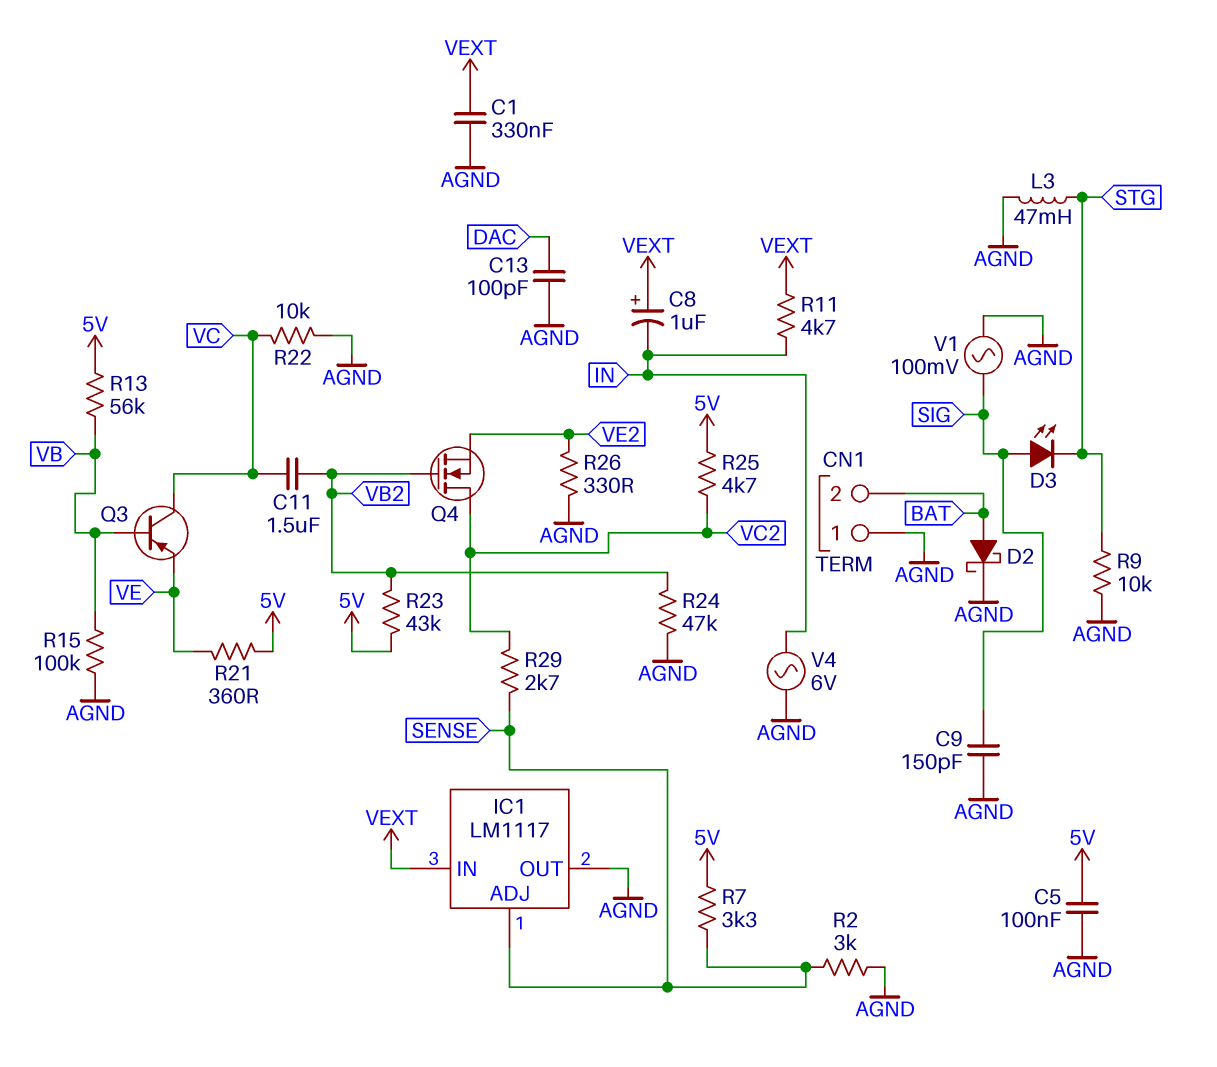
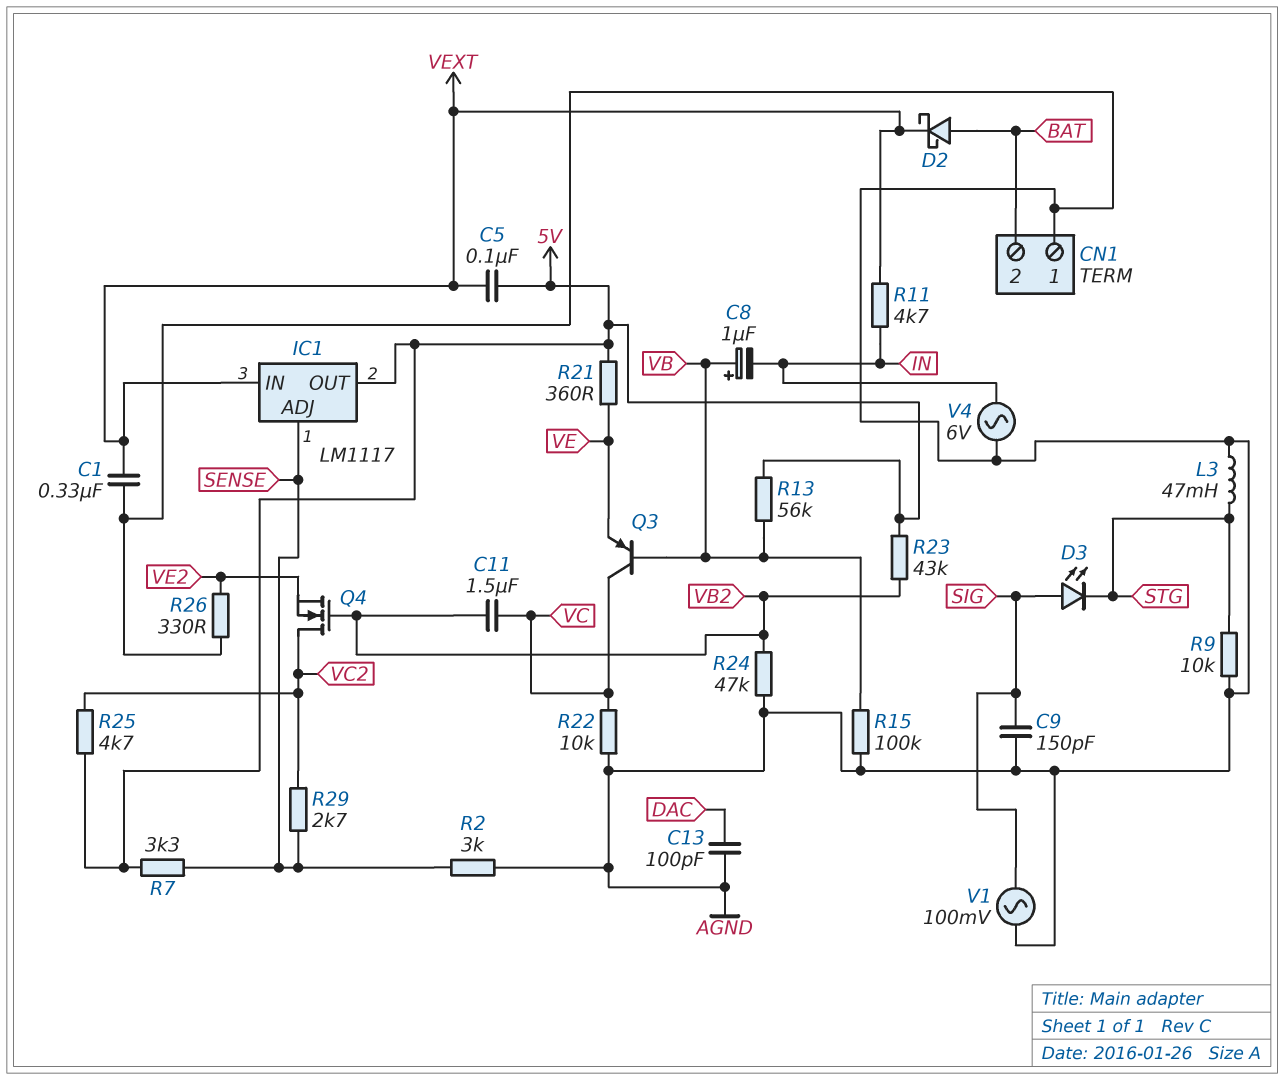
C5: 100nF (5V, AGND) -> 100nF (5V, VEXT)
C8: 1uF (plus VEXT, minus IN) -> 1uF (plus VB, minus IN)
D2: schottky (A BAT, K AGND) -> schottky (A BAT, K VEXT)
IC1 pin OUT: AGND -> 5V

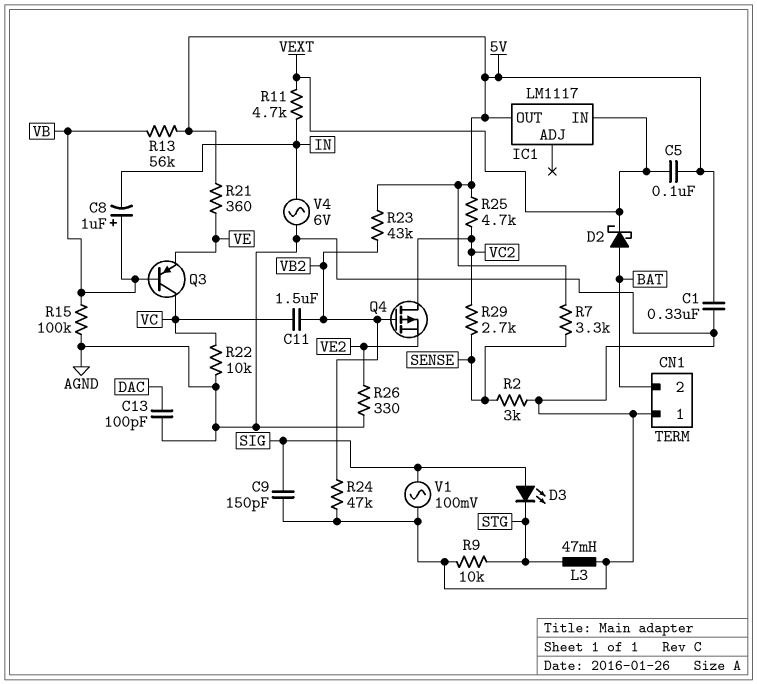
C1: 330nF (AGND, VEXT) -> 330nF (5V, AGND)
IC1 pin ADJ: SENSE -> none
Q4: NMOS (G VB2, D VC2, S VE2) -> PMOS (G VB2, D VC2, S VE2)

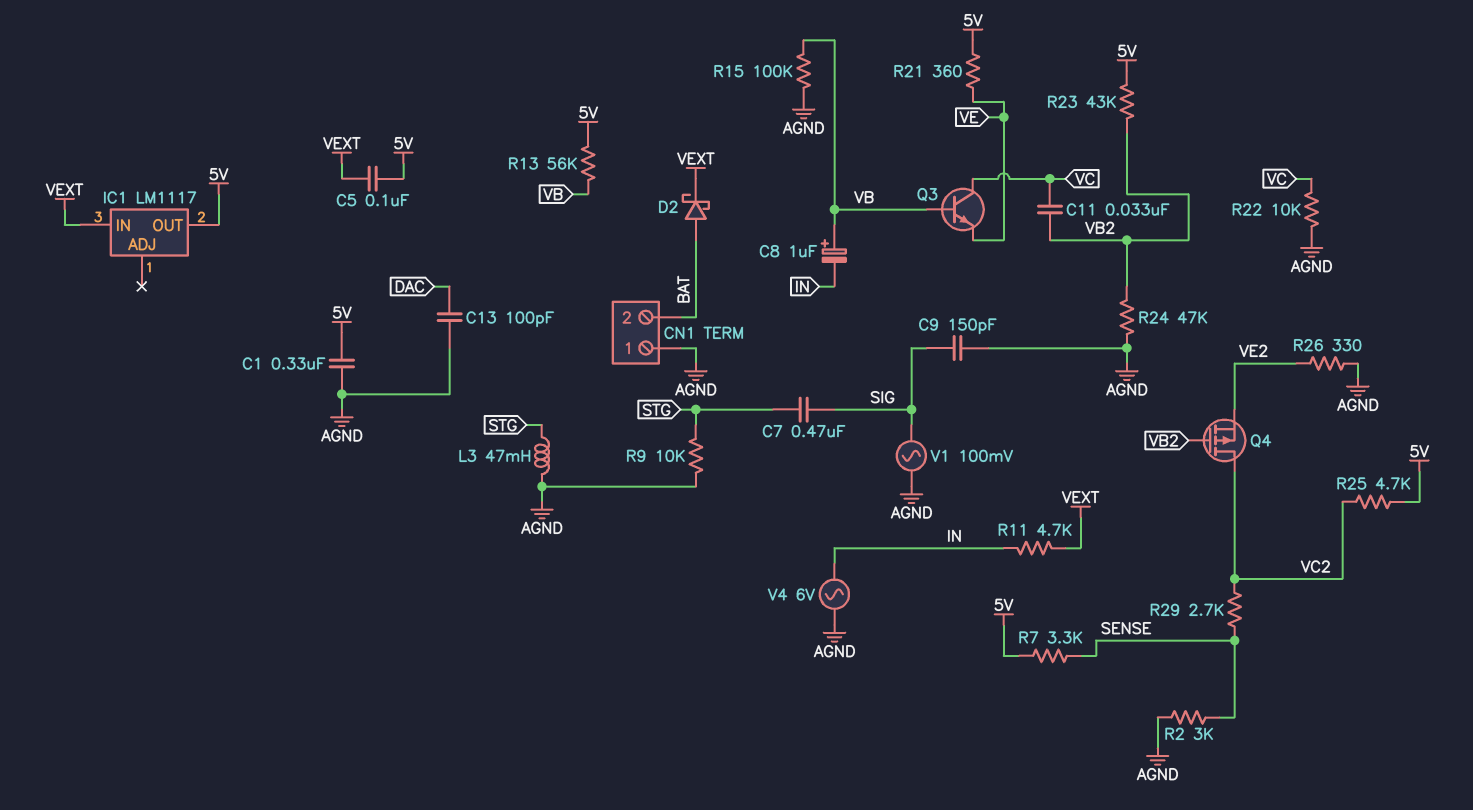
C7: none -> 470nF (SIG, STG)
C11: 1.5uF (VB2, VC) -> 33nF (VB2, VC)
D3: LED (A SIG, K STG) -> none
Q3: PNP (B VB, C VC, E VE) -> NPN (B VB, C VC, E VE)

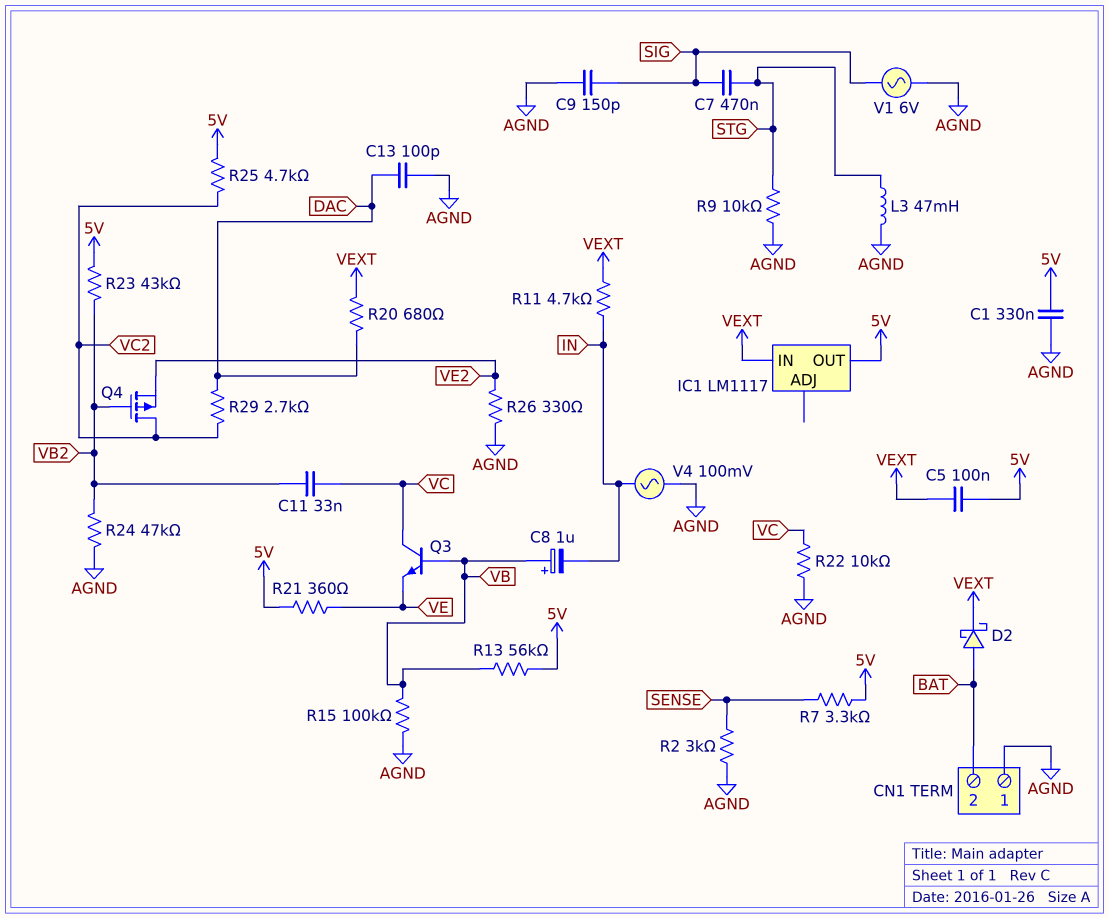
R20: none -> 680 (DAC, VEXT)
R29: 2.7k (SENSE, VC2) -> 2.7k (DAC, VC2)
V1: AC 100mV (AGND, SIG) -> AC 6V (AGND, SIG)
V4: AC 6V (AGND, IN) -> AC 100mV (AGND, IN)

